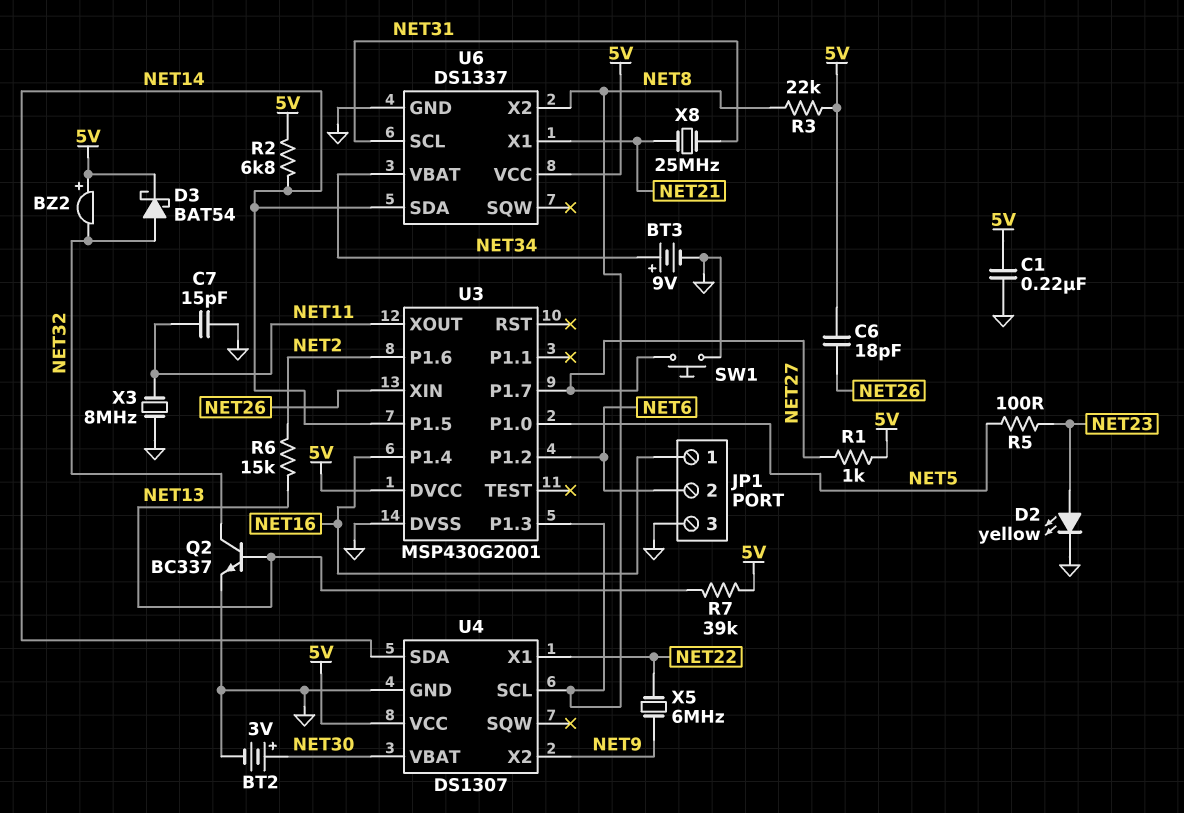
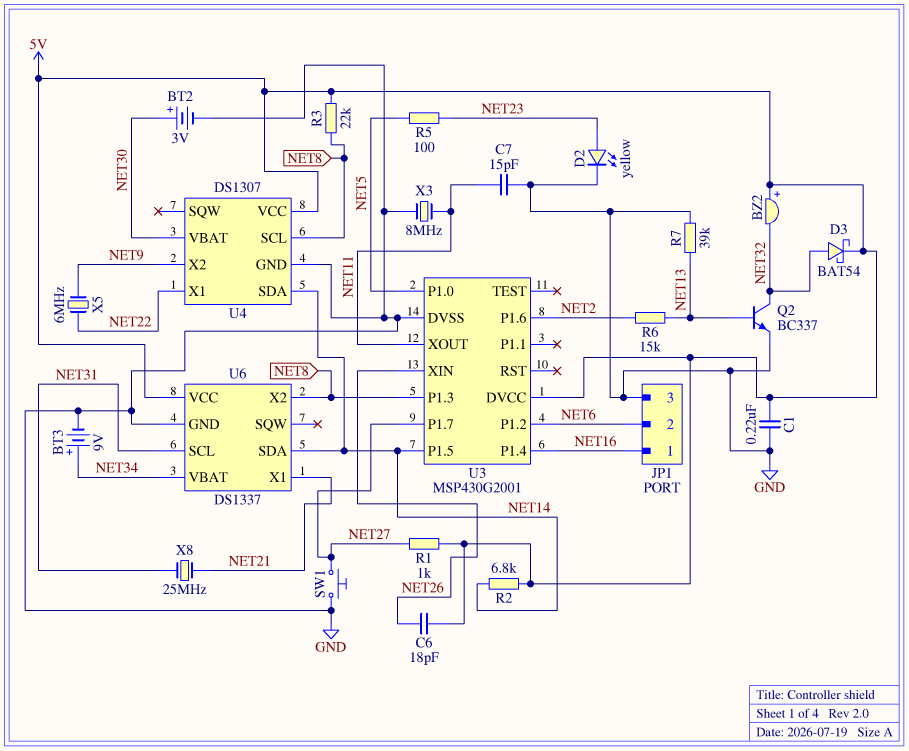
R7: 39k (5V, NET13) -> 39k (GND, NET13)

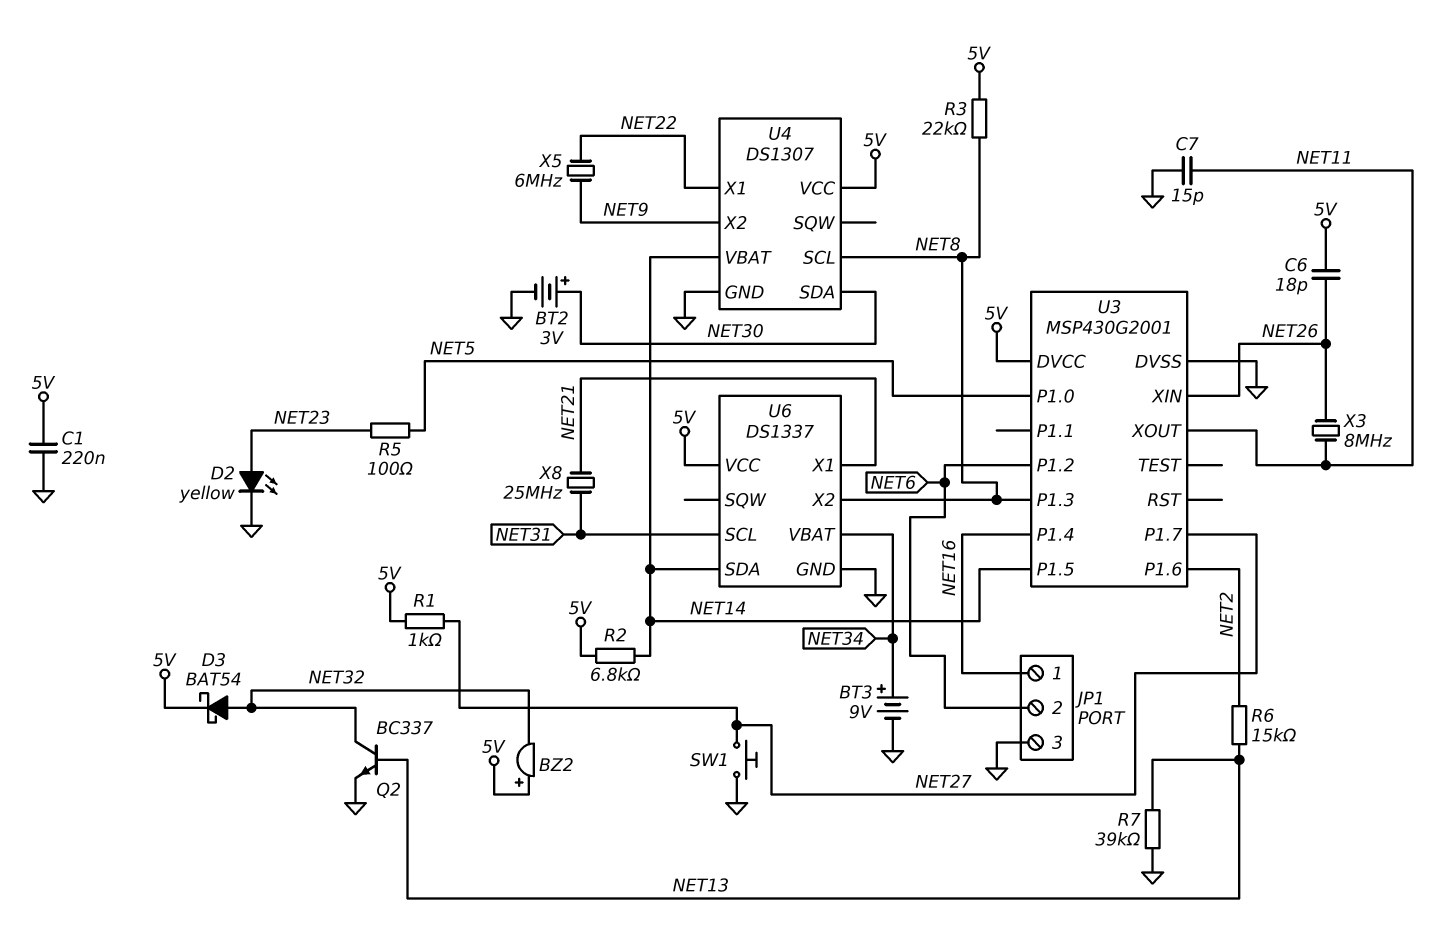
U4 pin SDA: NET14 -> NET30
U4 pin VBAT: NET30 -> NET14
X3: 8MHz (GND, NET11) -> 8MHz (NET11, NET26)

